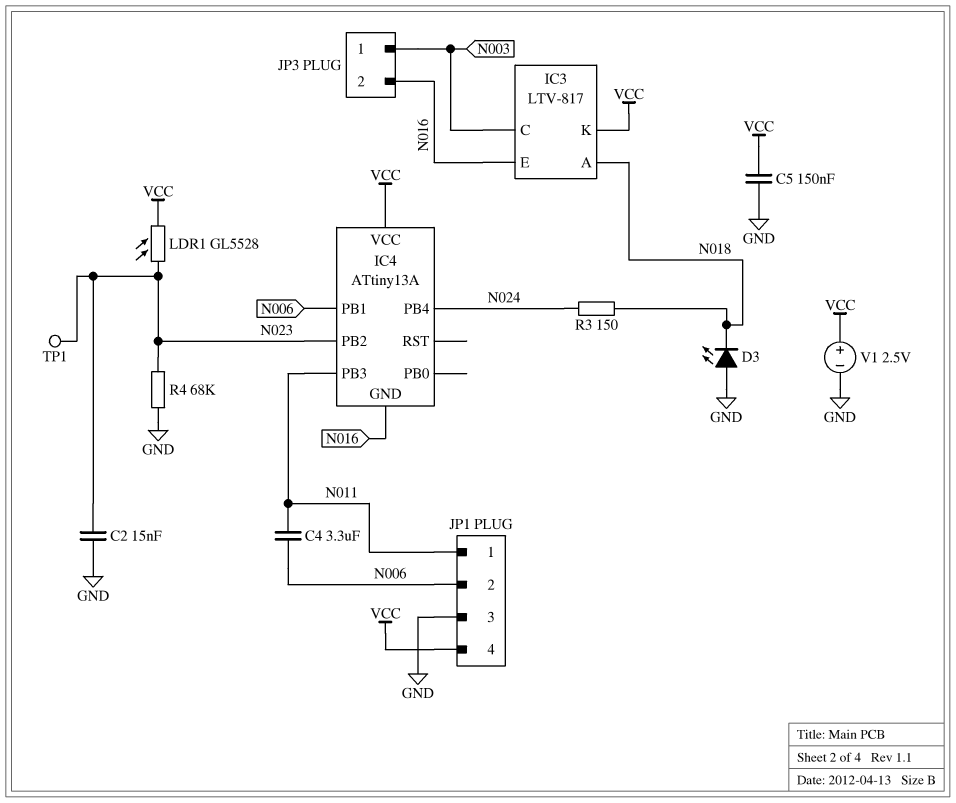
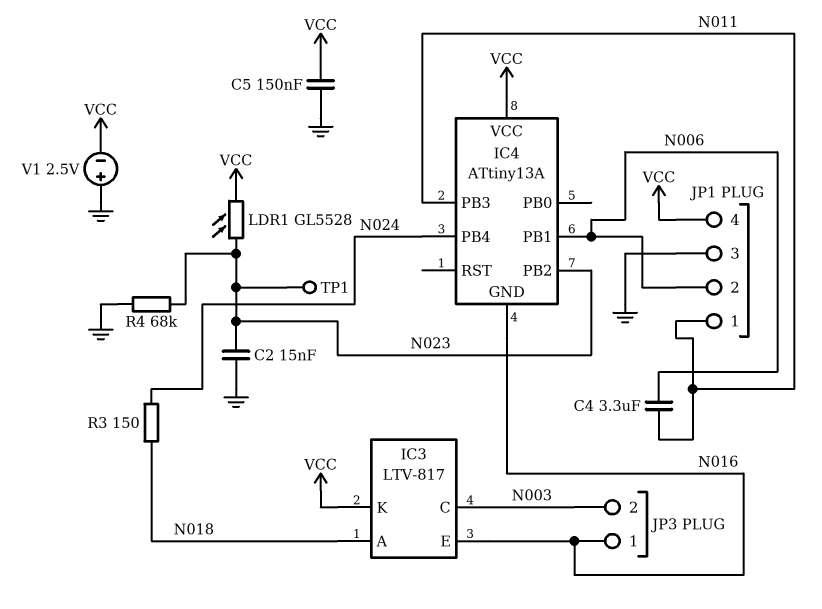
D3: LED (A GND, K N018) -> none
JP3 pin 1: N003 -> N016
JP3 pin 2: N016 -> N003
V1: 2.5V (plus VCC, minus GND) -> 2.5V (plus GND, minus VCC)

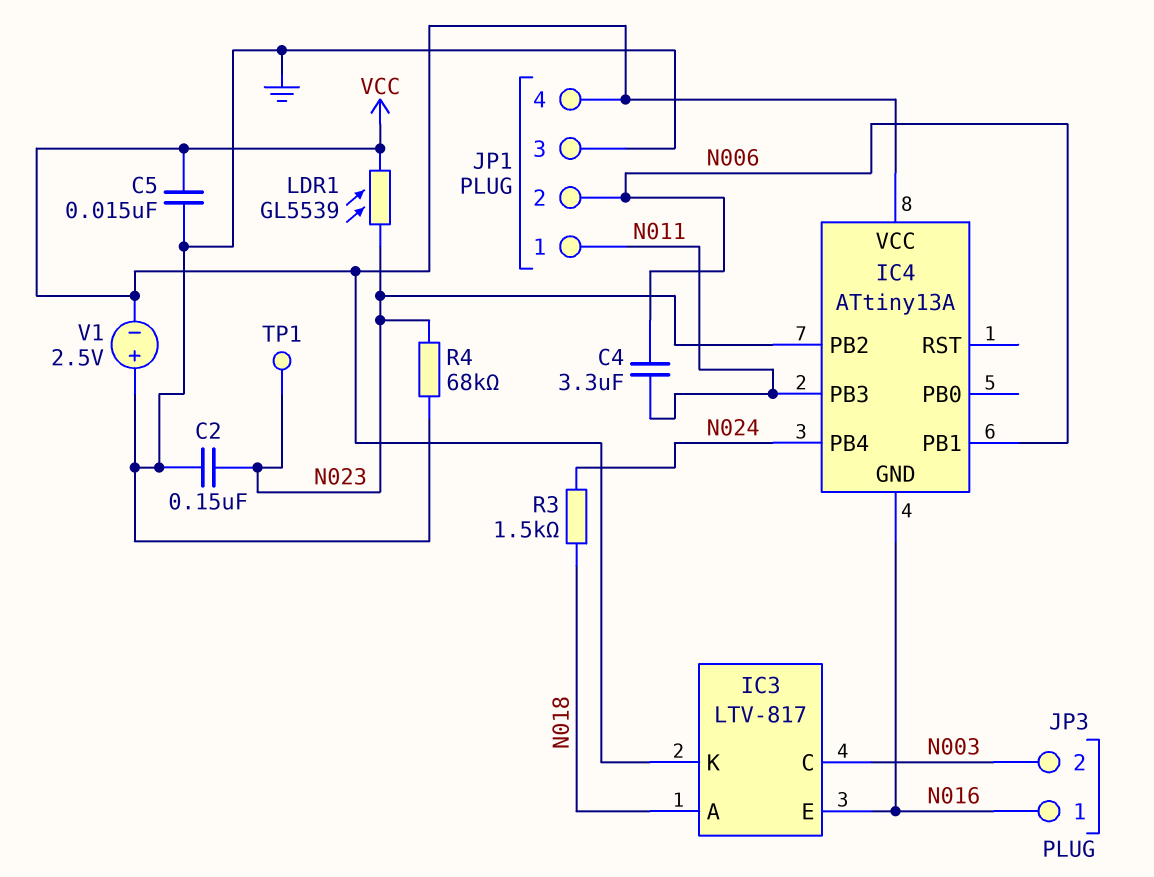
C2: 15nF (GND, N023) -> 150nF (GND, N023)
C5: 150nF (GND, VCC) -> 15nF (GND, VCC)
LDR1: GL5528 (N023, VCC) -> GL5539 (N023, VCC)
R3: 150 (N018, N024) -> 1.5k (N018, N024)

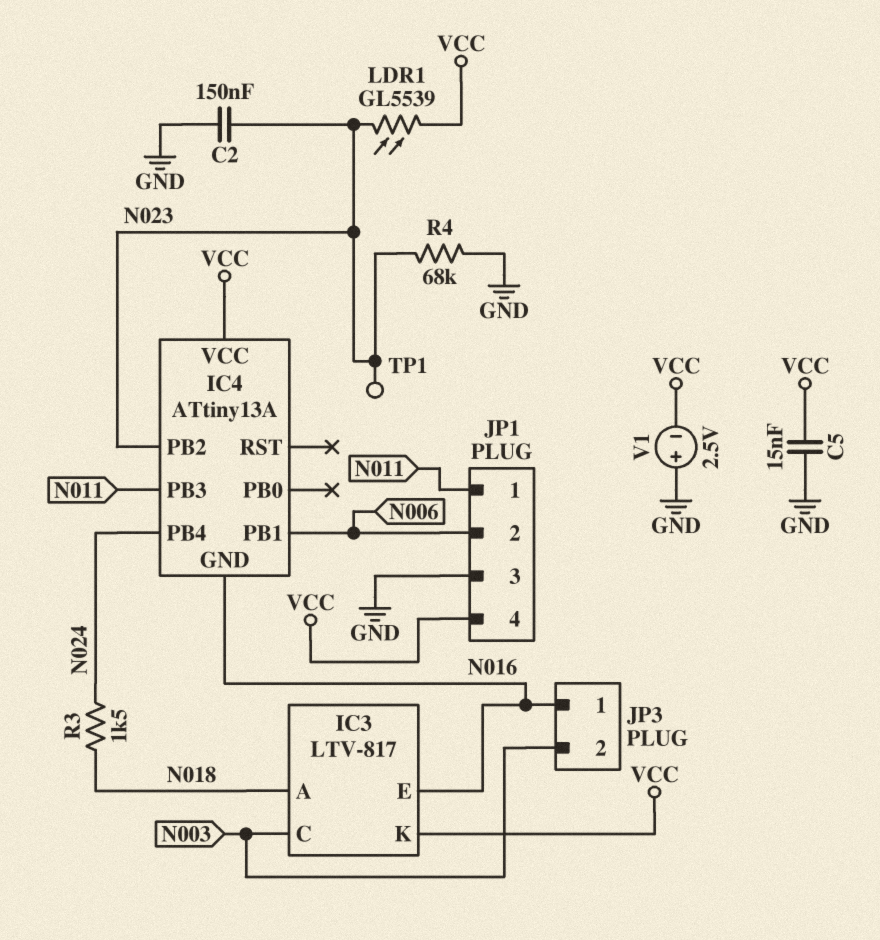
C4: 3.3uF (N006, N011) -> none

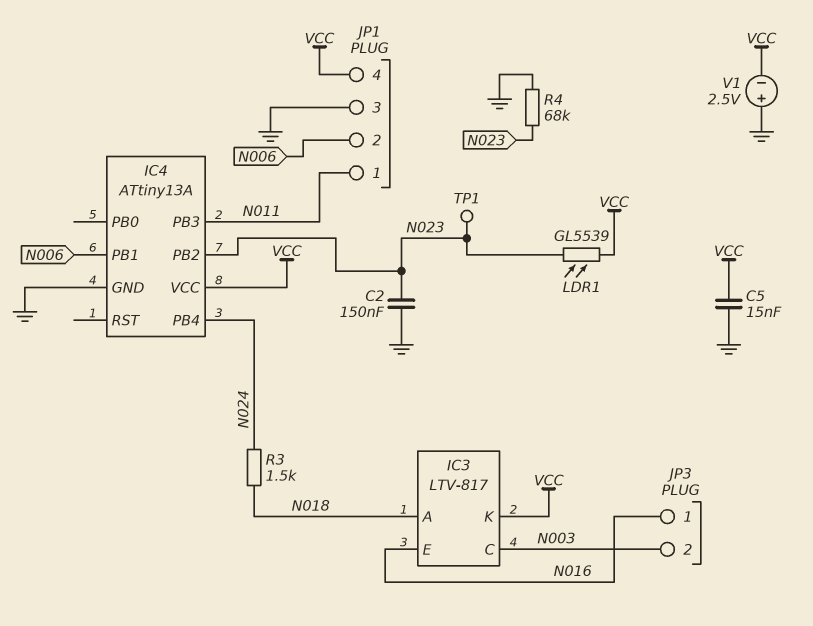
IC4 pin GND: N016 -> GND

